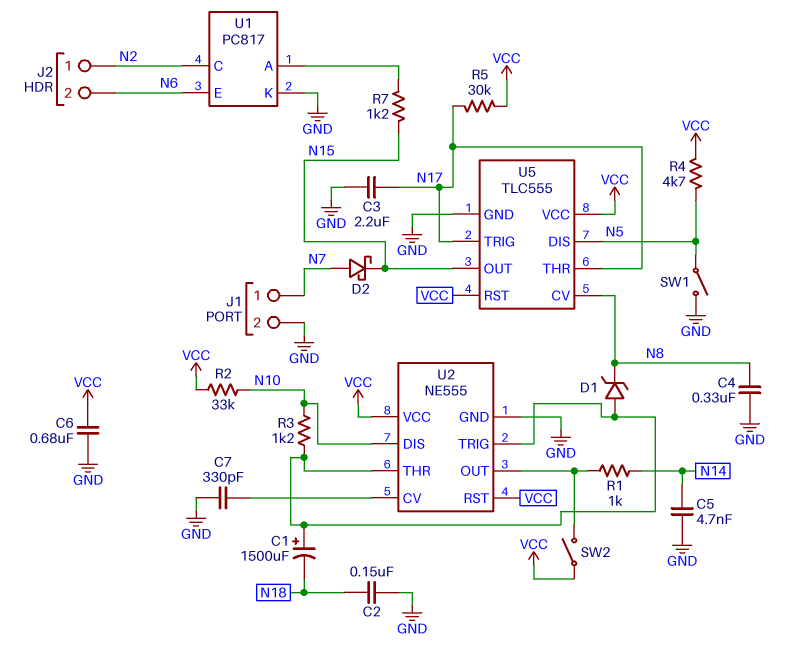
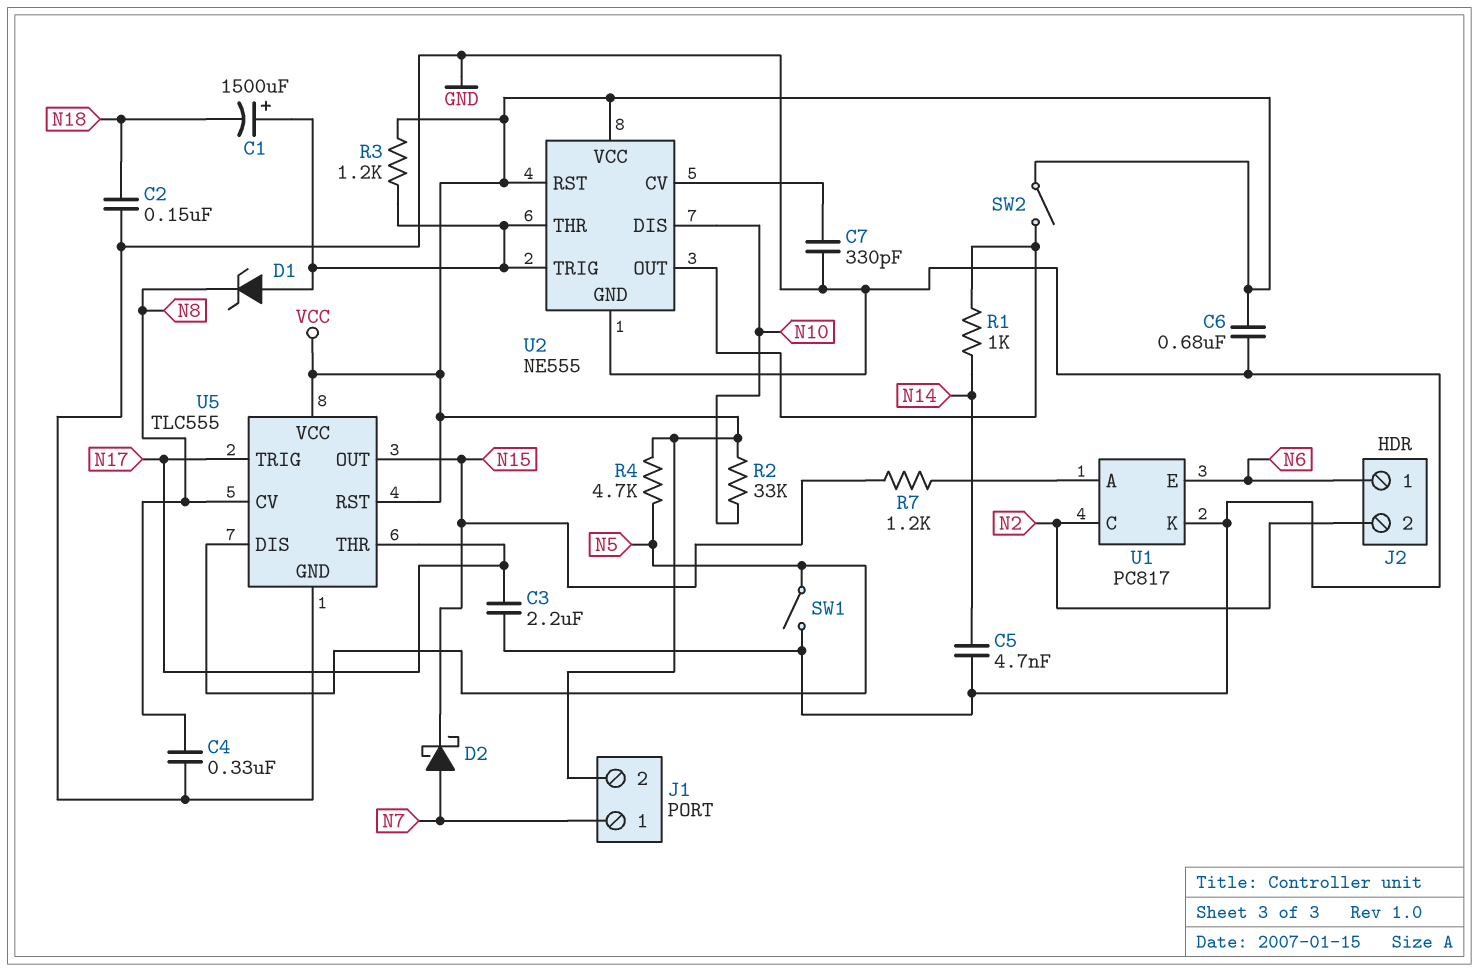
J1 pin 2: GND -> VCC
J2 pin 1: N2 -> N6
J2 pin 2: N6 -> N2
R3: 1.2k (N10, U2/THR) -> 1.2k (U2/THR, VCC)
R5: 30k (N17, VCC) -> none

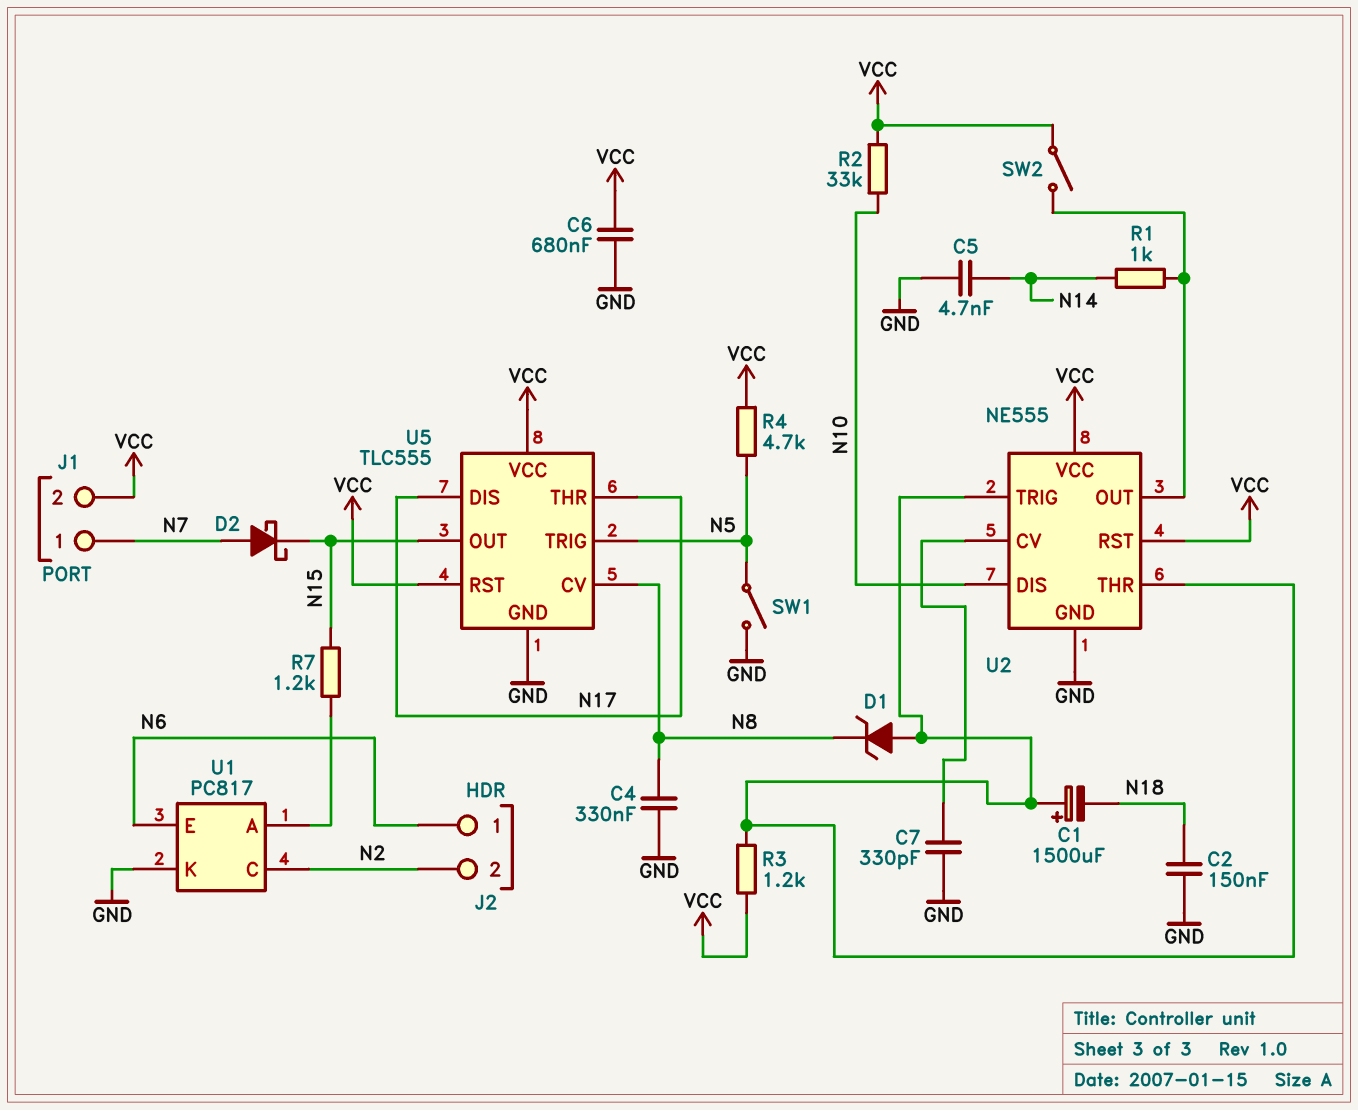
C3: 2.2uF (GND, N17) -> none
U5 pin DIS: N5 -> N17
U5 pin TRIG: N17 -> N5

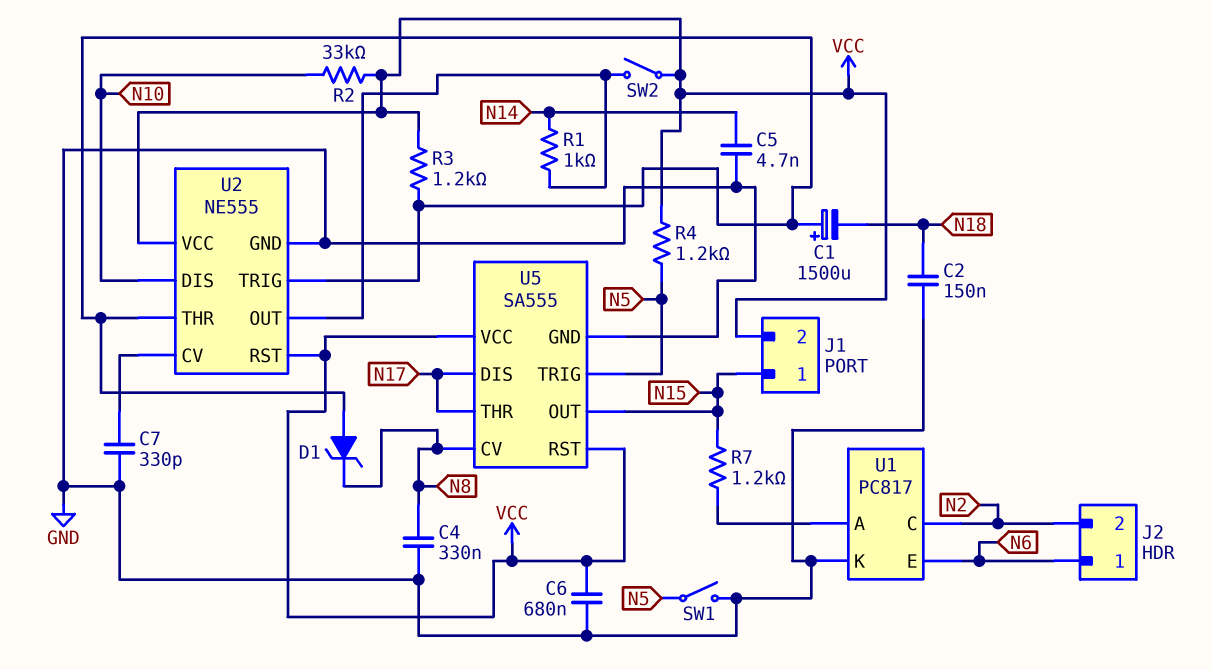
D2: schottky (A N7, K N15) -> none
J1 pin 1: N7 -> N15
R4: 4.7k (N5, VCC) -> 1.2k (N5, VCC)
U5: TLC555 -> SA555

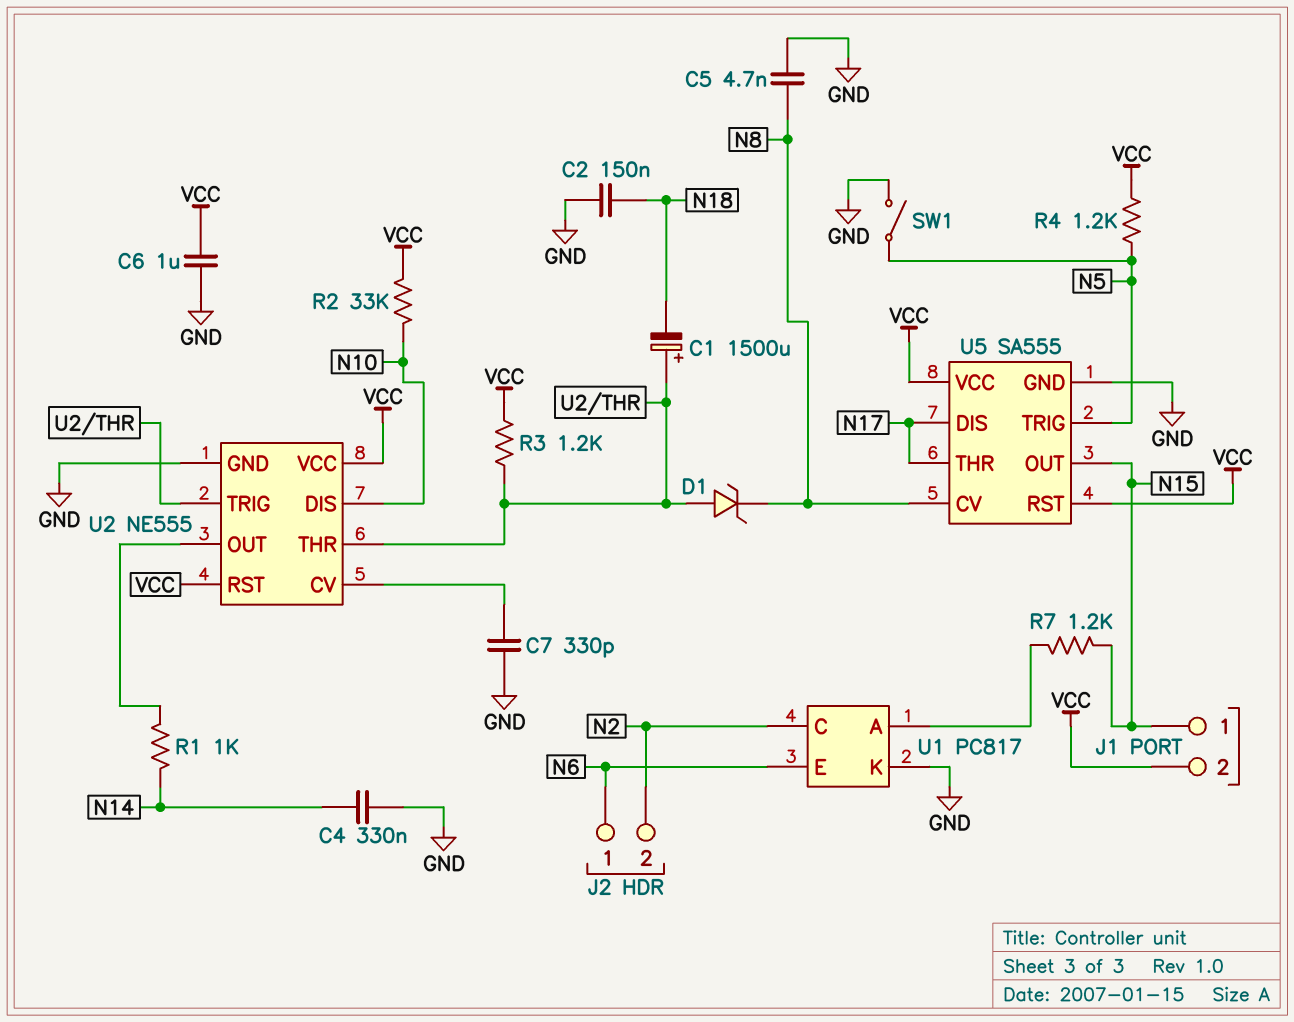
C4: 330nF (GND, N8) -> 330nF (GND, N14)
C5: 4.7nF (GND, N14) -> 4.7nF (GND, N8)
C6: 680nF (GND, VCC) -> 1uF (GND, VCC)
SW2: switch (U2/OUT, VCC) -> none

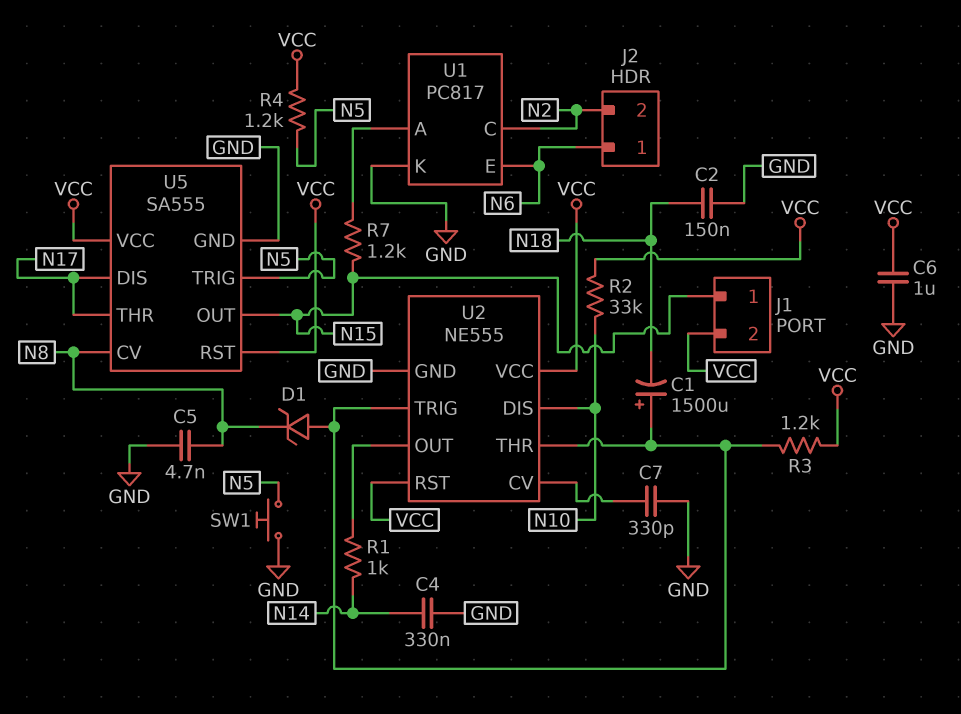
SW1: switch (GND, N5) -> button (GND, N5)

